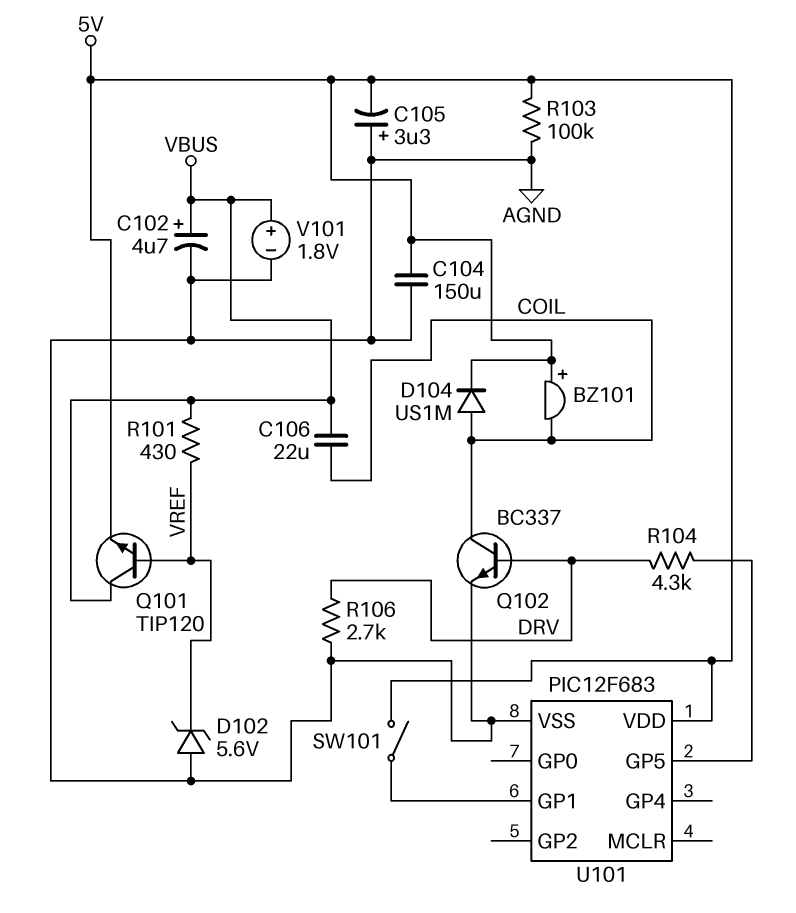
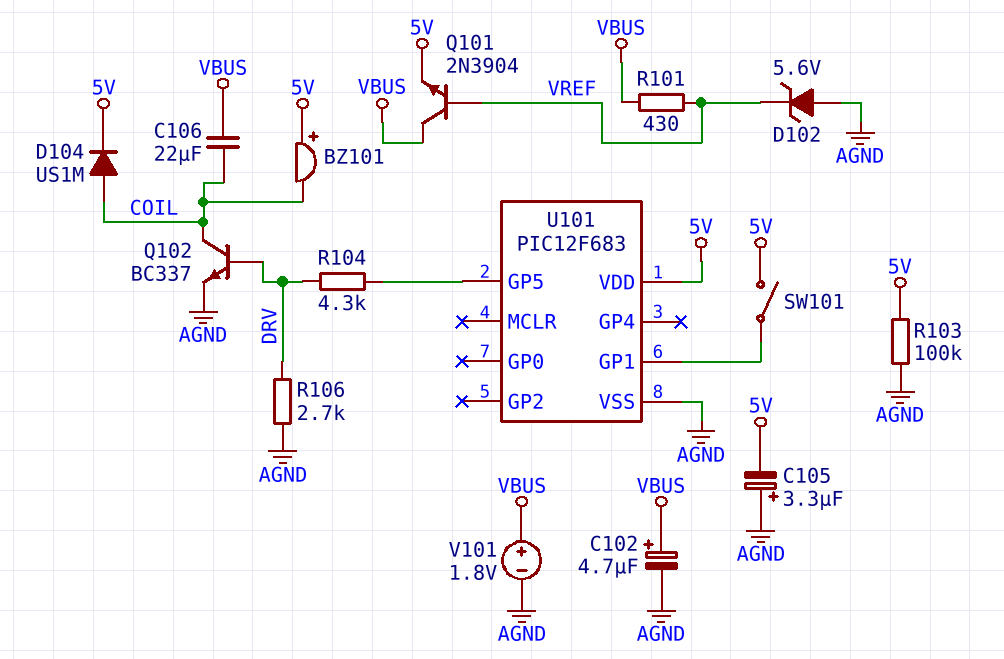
C104: 150uF (5V, AGND) -> none
Q101: NPN TIP120 (B VREF, C VBUS, E 5V) -> NPN 2N3904 (B VREF, C VBUS, E 5V)

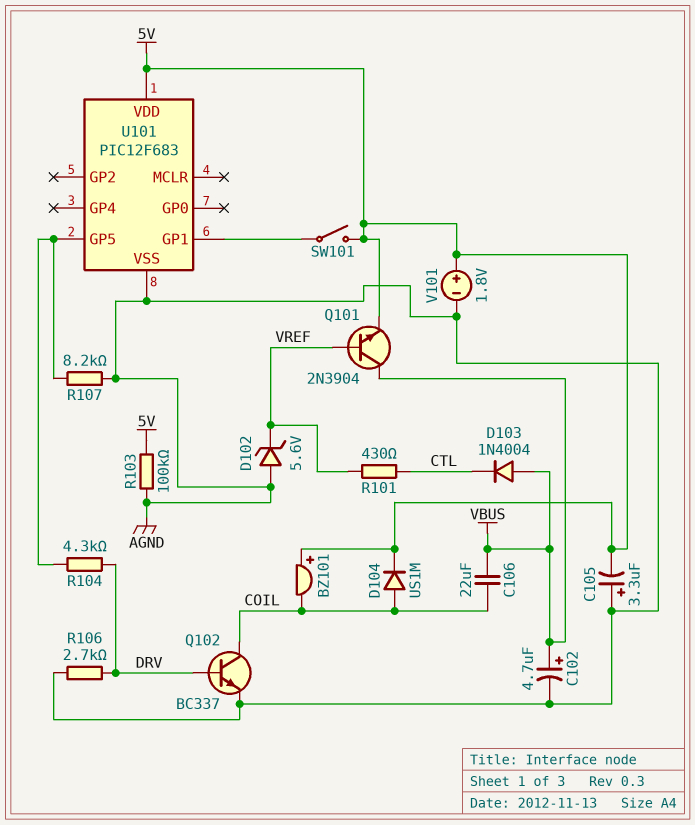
D103: none -> diode 1N4004 (A VBUS, K CTL)
R101: 430 (VBUS, VREF) -> 430 (CTL, VREF)
R107: none -> 8.2k (AGND, U101/GP5)
V101: 1.8V (plus VBUS, minus AGND) -> 1.8V (plus 5V, minus AGND)

